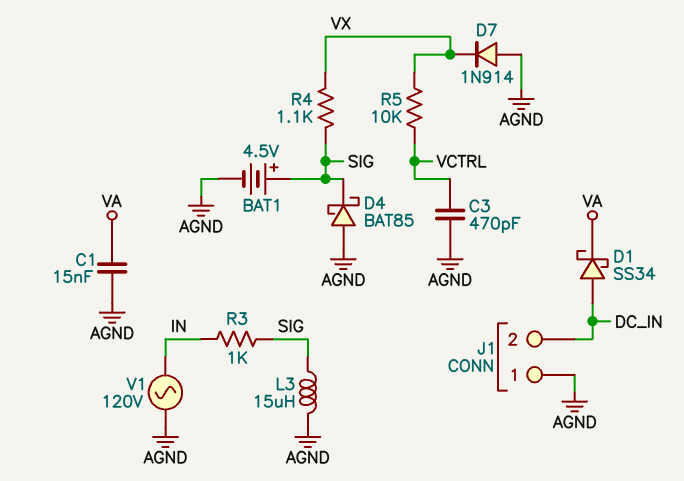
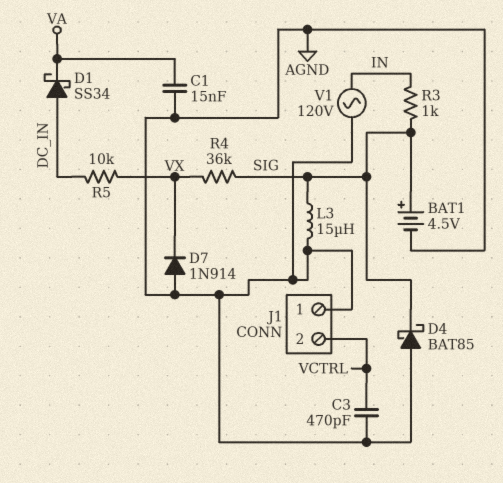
J1 pin 2: DC_IN -> VCTRL
R4: 1.1k (SIG, VX) -> 36k (SIG, VX)
R5: 10k (VCTRL, VX) -> 10k (DC_IN, VX)

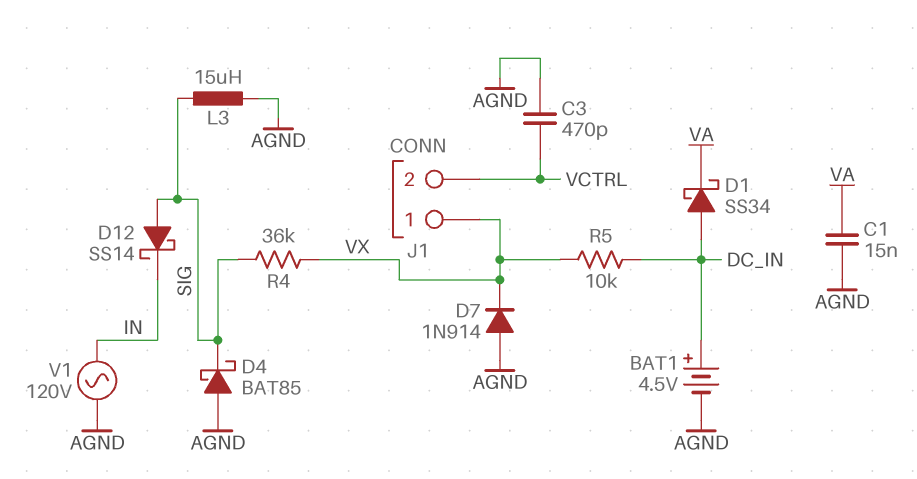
BAT1: 4.5V (plus SIG, minus AGND) -> 4.5V (plus DC_IN, minus AGND)
D12: none -> schottky SS14 (A SIG, K IN)
J1 pin 1: AGND -> VX
R3: 1k (IN, SIG) -> none

